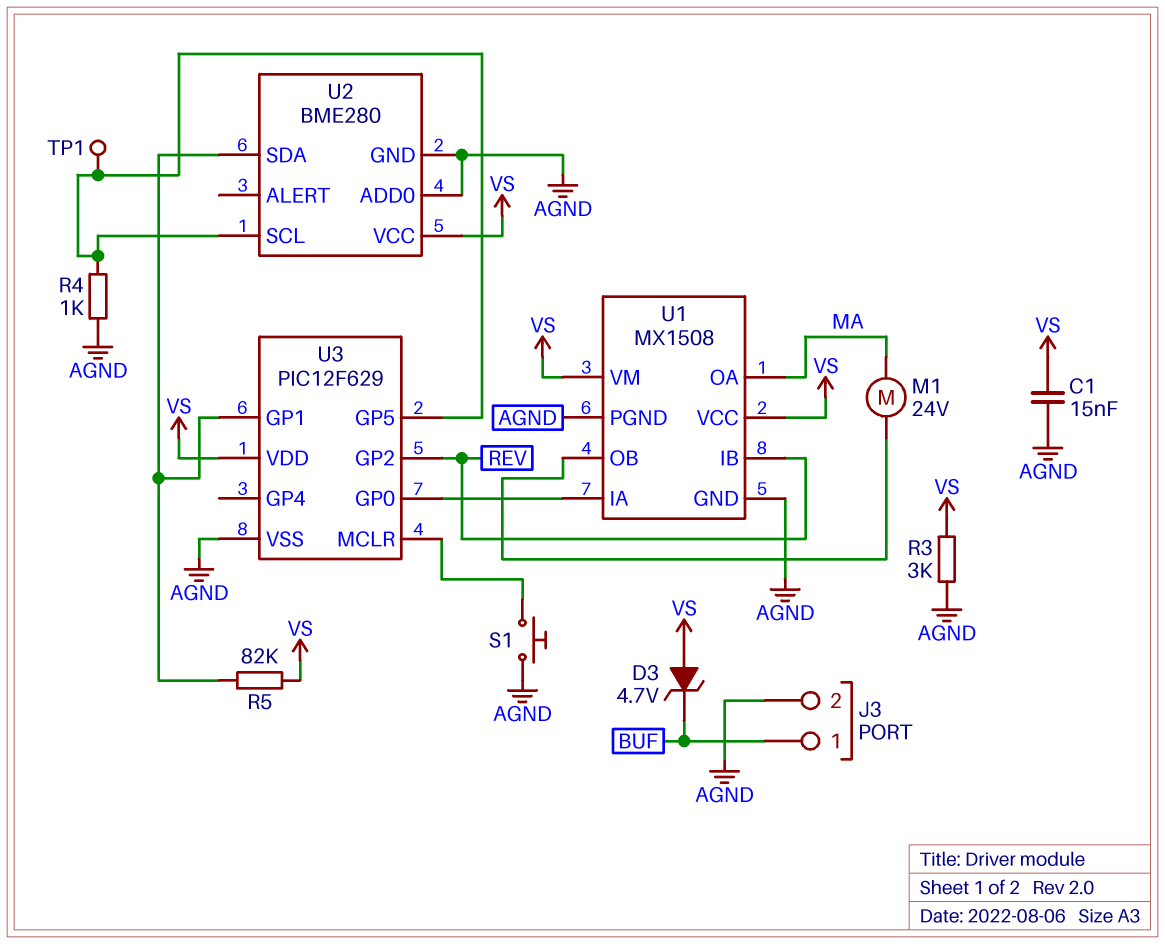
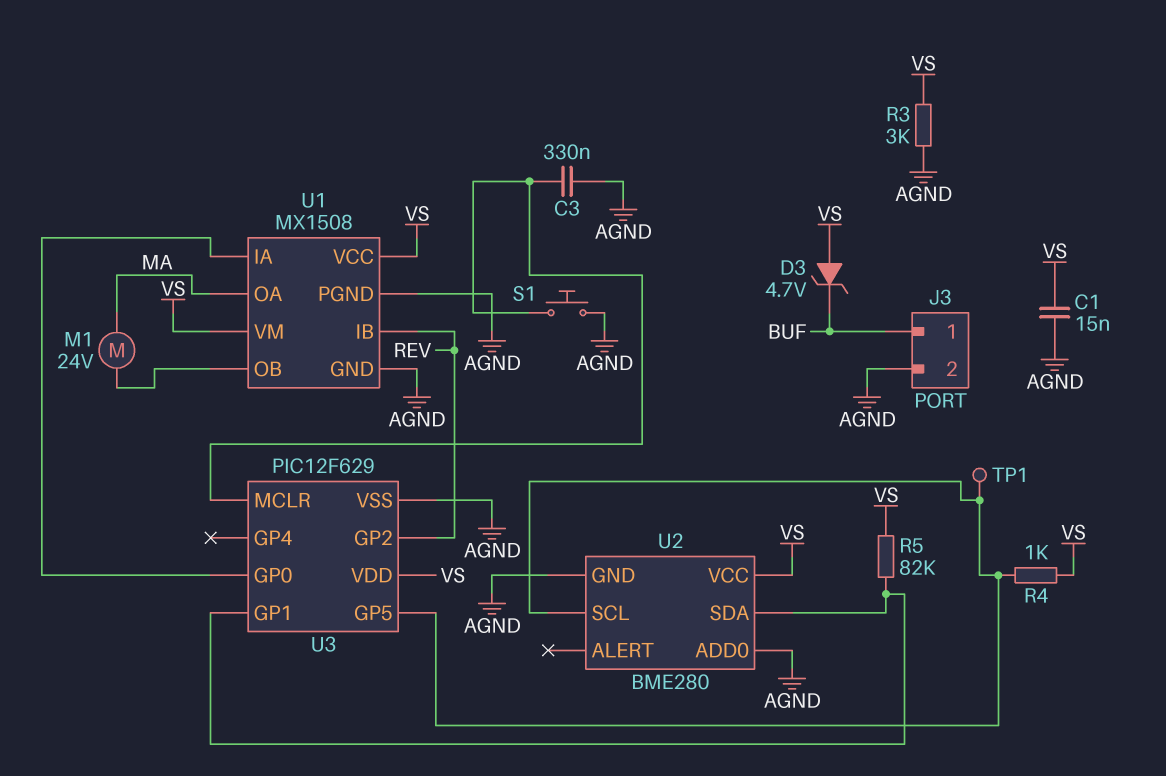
C3: none -> 330nF (AGND, U3/MCLR)
R4: 1k (AGND, U2/SCL) -> 1k (U2/SCL, VS)

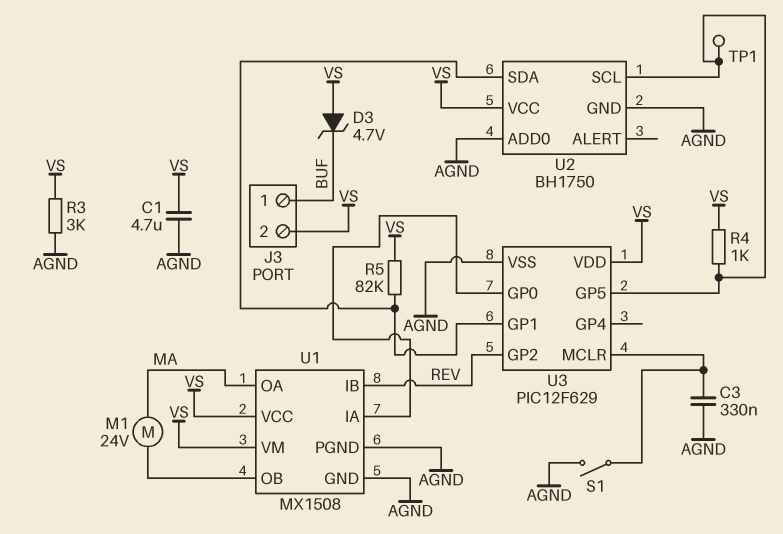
C1: 15nF (AGND, VS) -> 4.7uF (AGND, VS)
J3 pin 2: AGND -> VS
S1: button (AGND, U3/MCLR) -> switch (AGND, U3/MCLR)
U2: BME280 -> BH1750

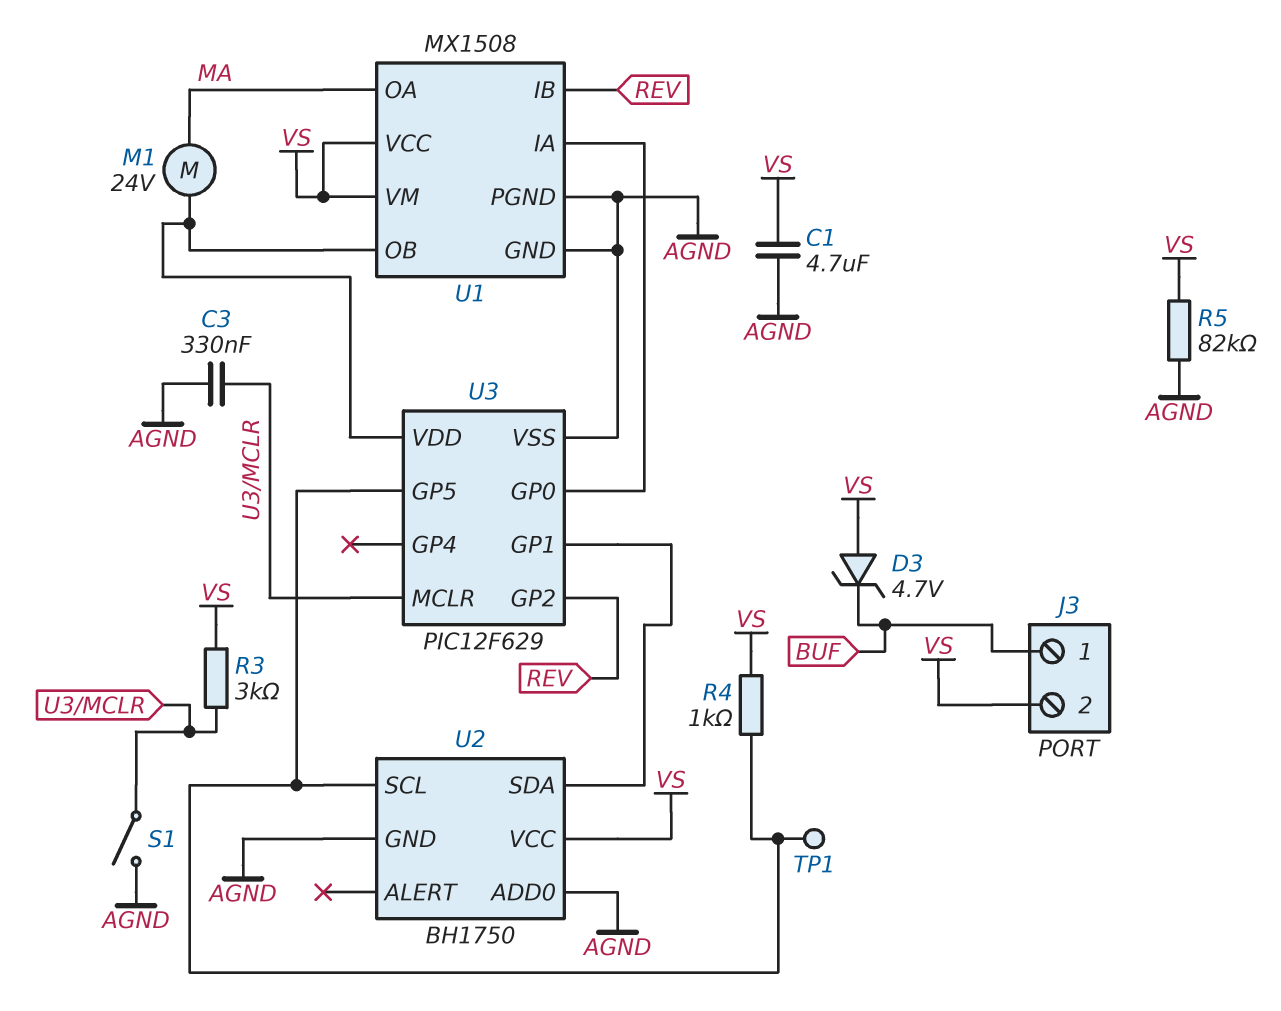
R3: 3k (AGND, VS) -> 3k (U3/MCLR, VS)
R5: 82k (U2/SDA, VS) -> 82k (AGND, VS)
U3 pin VDD: VS -> U1/OB

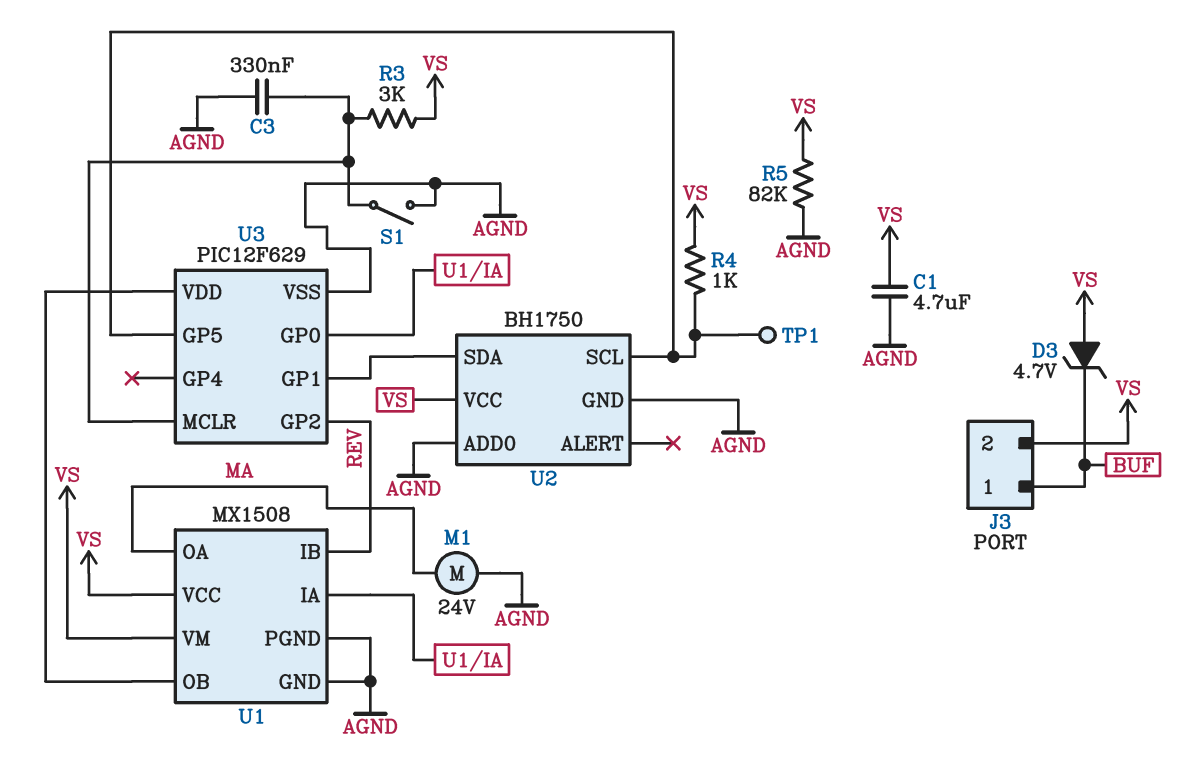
M1: motor 24V (MA, U1/OB) -> motor 24V (AGND, MA)

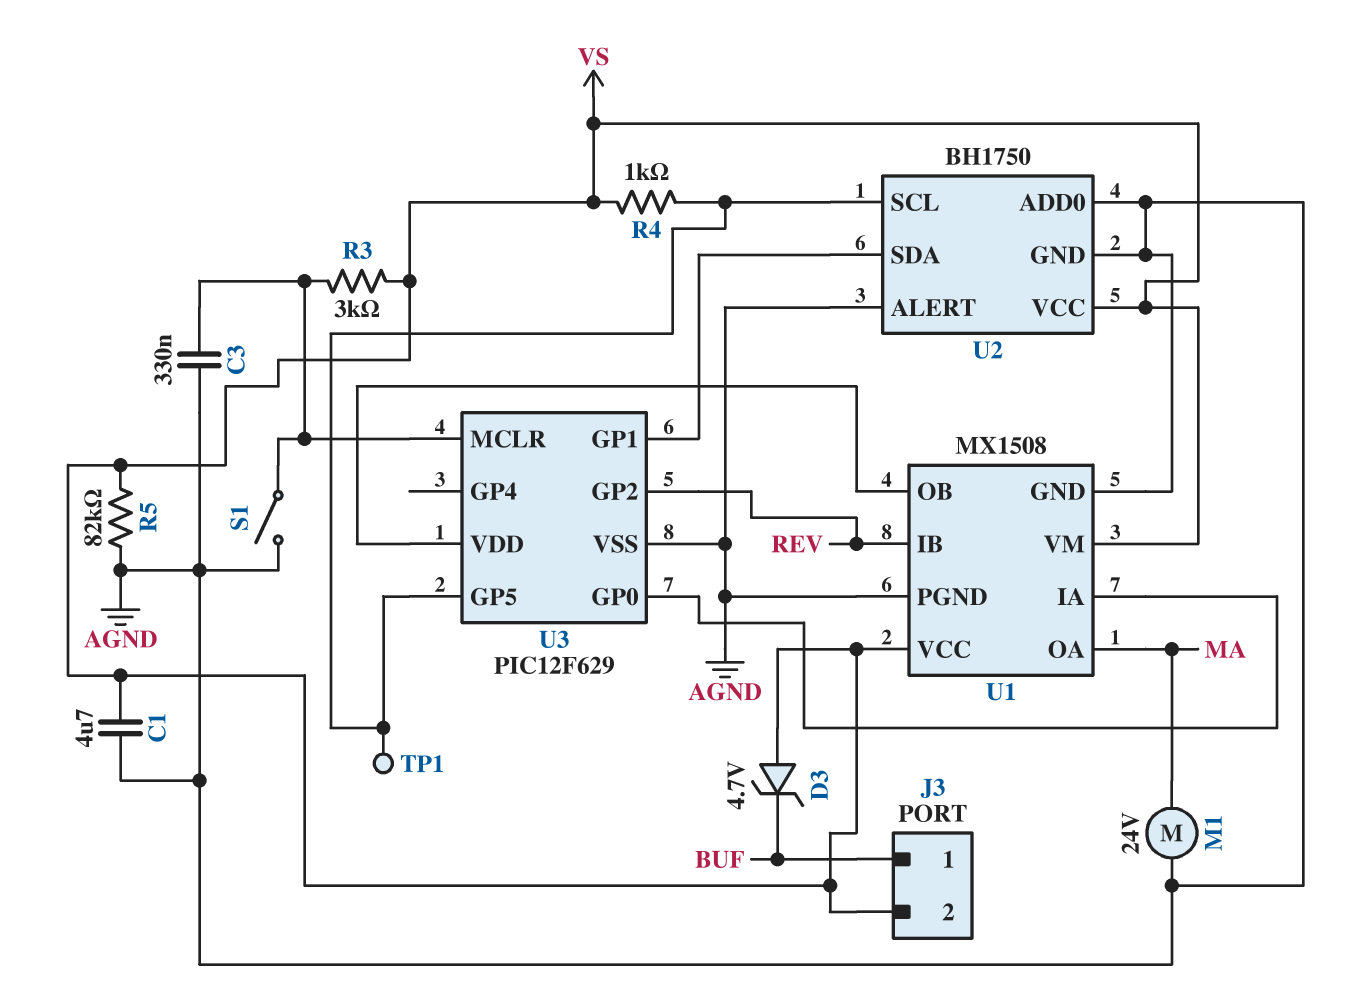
U2 pin ALERT: none -> AGND

